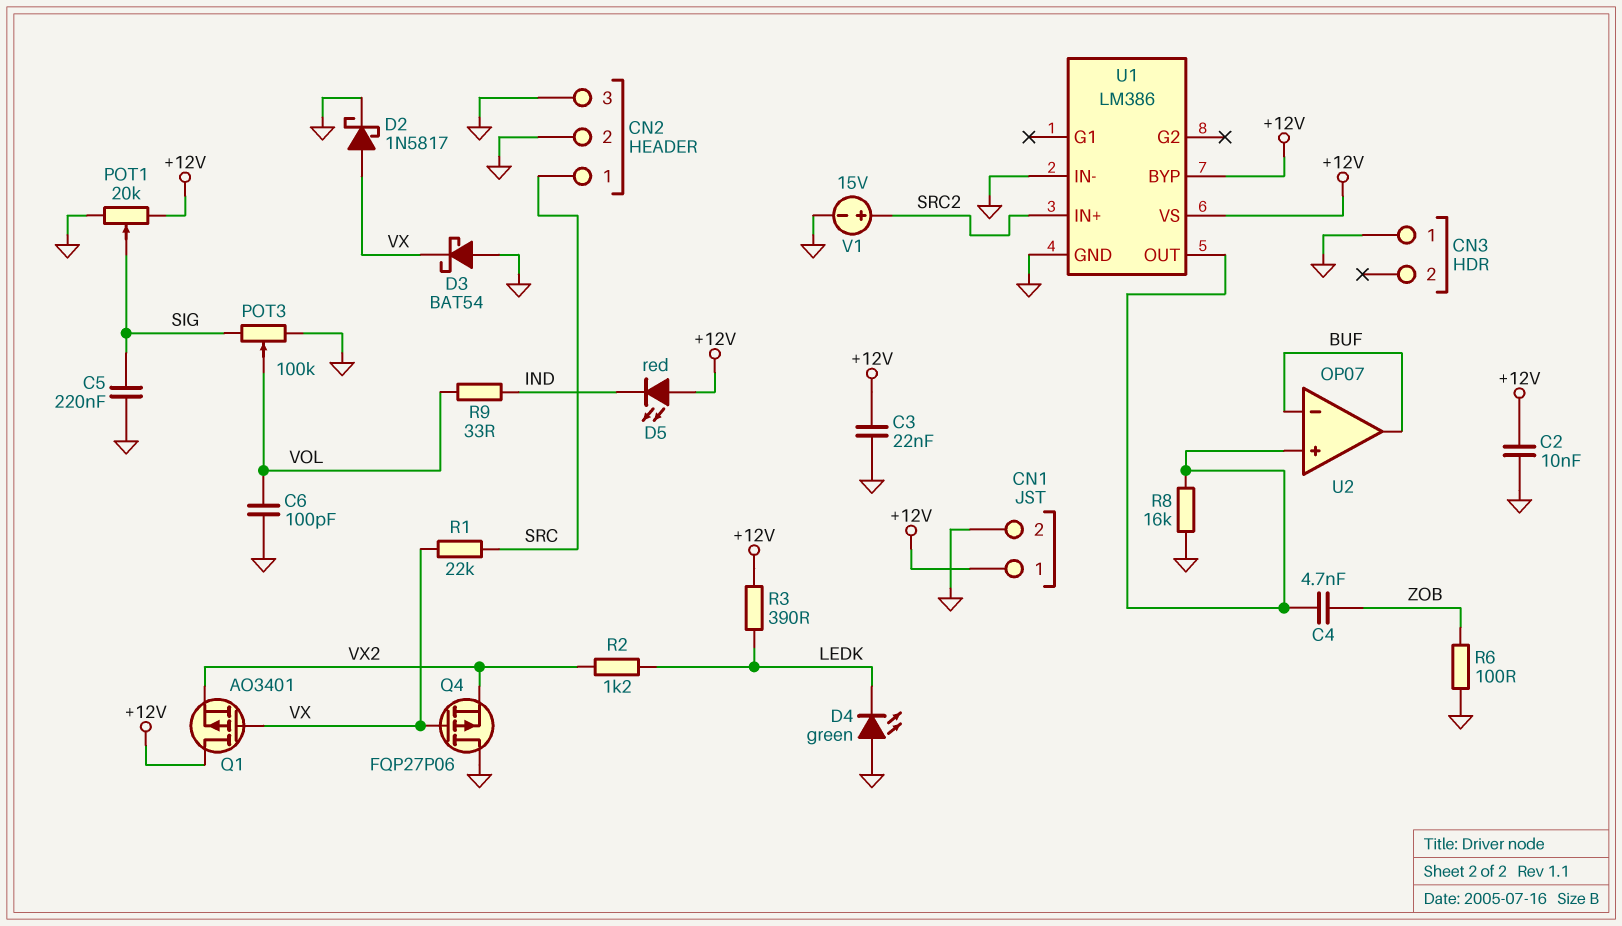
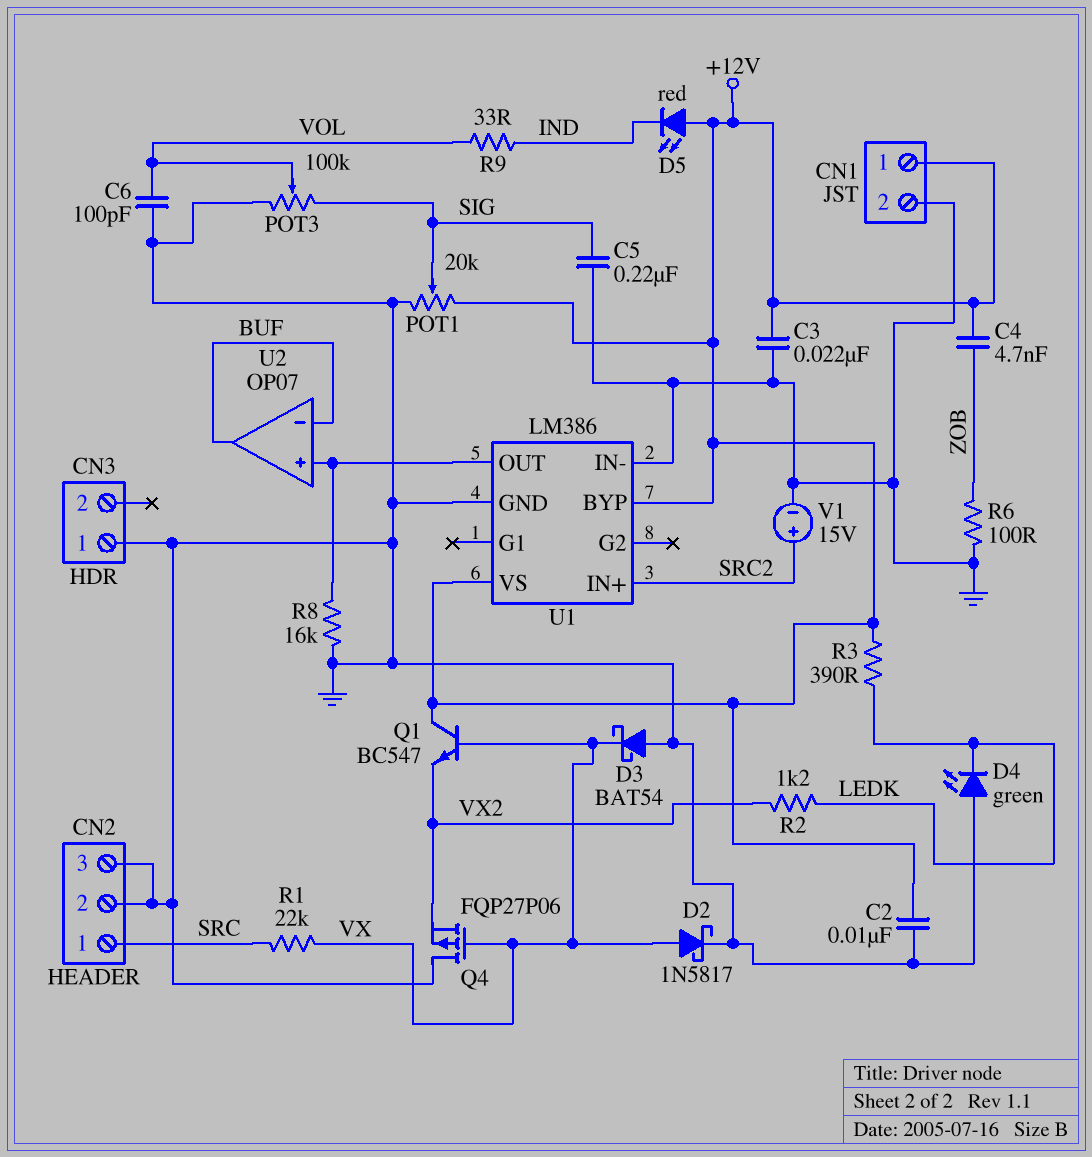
C4: 4.7nF (U1/OUT, ZOB) -> 4.7nF (+12V, ZOB)
Q1: PMOS AO3401 (G VX, D +12V, S VX2) -> NPN BC547 (B VX, C +12V, E VX2)

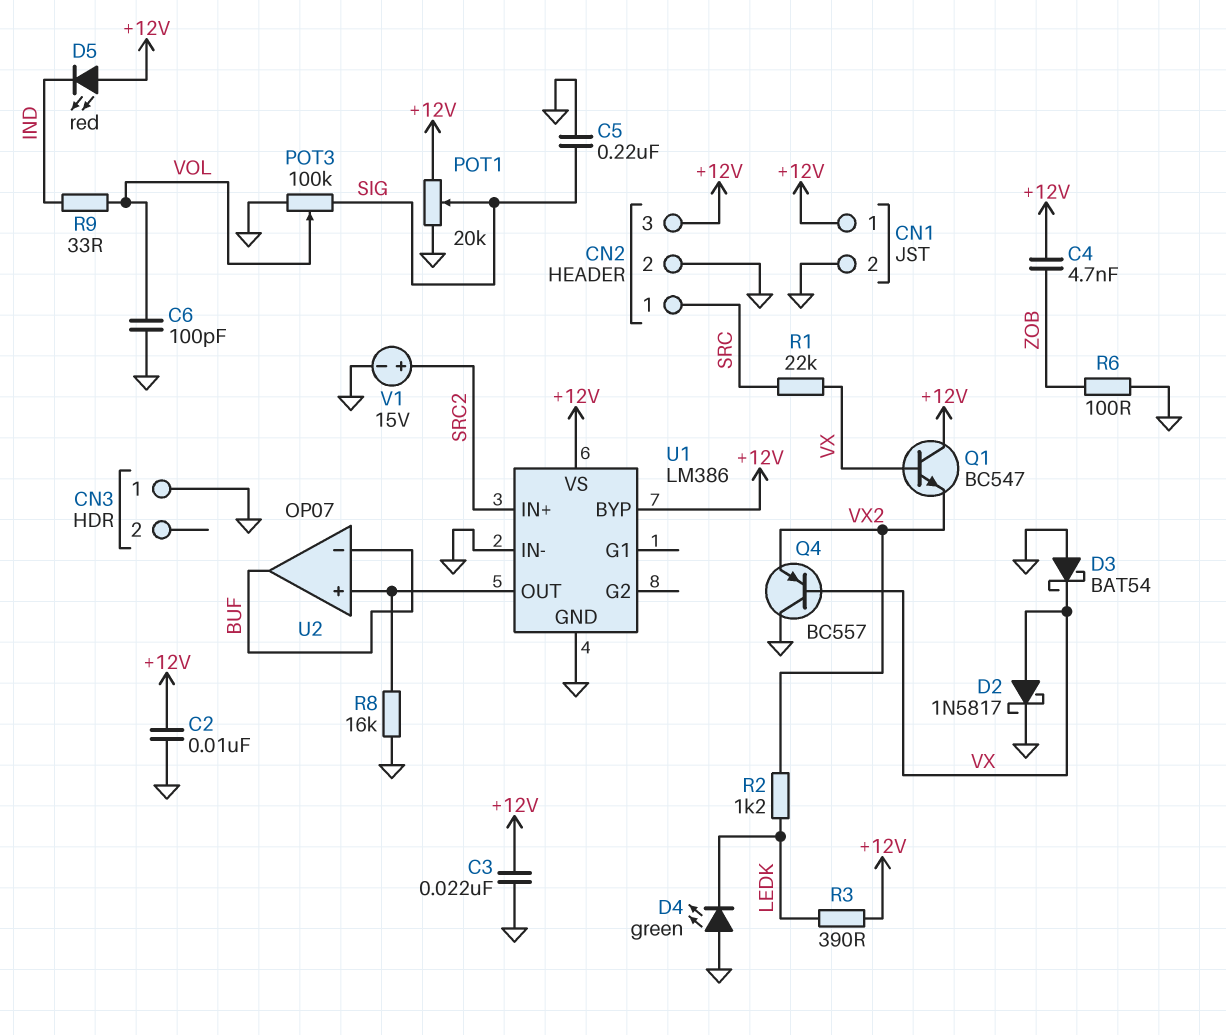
CN2 pin 3: GND -> +12V
Q4: PMOS FQP27P06 (G VX, D GND, S VX2) -> PNP BC557 (B VX, C GND, E VX2)

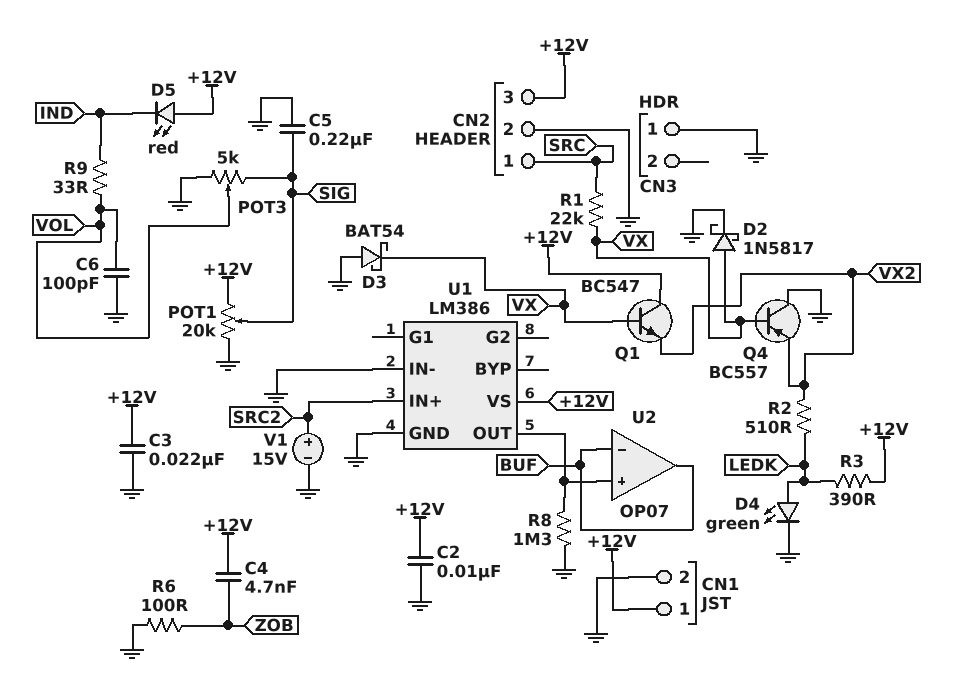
D4: LED green (A GND, K LEDK) -> LED green (A LEDK, K GND)
POT3: 100k (GND, SIG, wiper VOL) -> 5k (GND, SIG, wiper VOL)
R2: 1.2k (LEDK, VX2) -> 510 (LEDK, VX2)
R8: 16k (GND, U1/OUT) -> 1.3M (GND, U1/OUT)
U1 pin BYP: +12V -> none

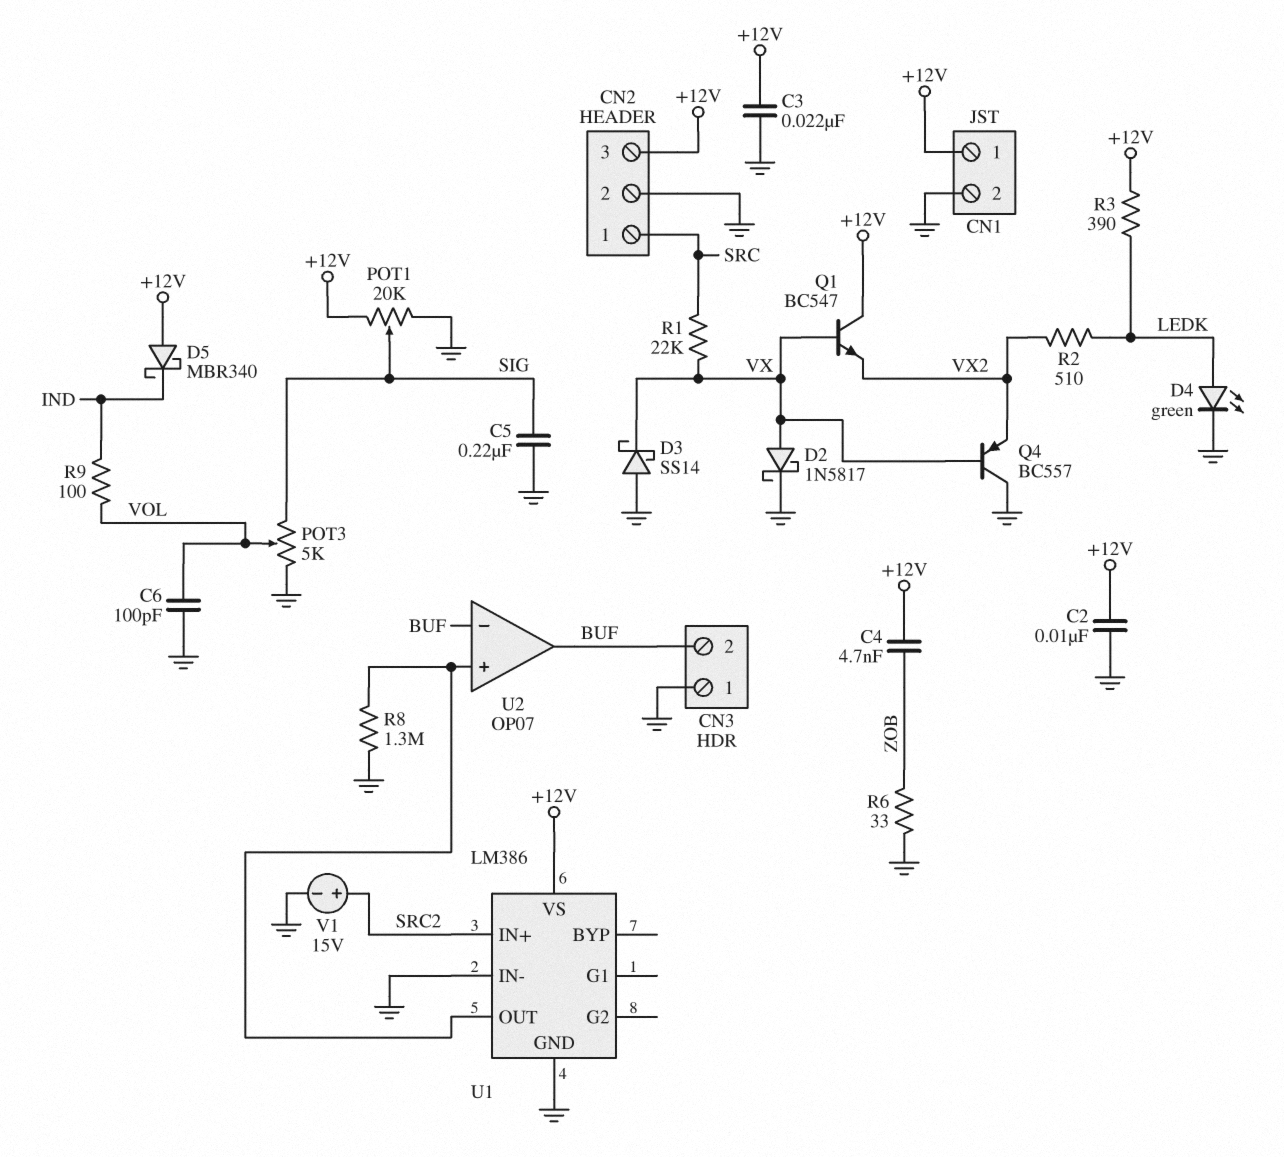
CN3 pin 2: none -> BUF
D3: schottky BAT54 (A GND, K VX) -> schottky SS14 (A GND, K VX)
D5: LED red (A +12V, K IND) -> schottky MBR340 (A +12V, K IND)
R6: 100 (GND, ZOB) -> 33 (GND, ZOB)
R9: 33 (IND, VOL) -> 100 (IND, VOL)

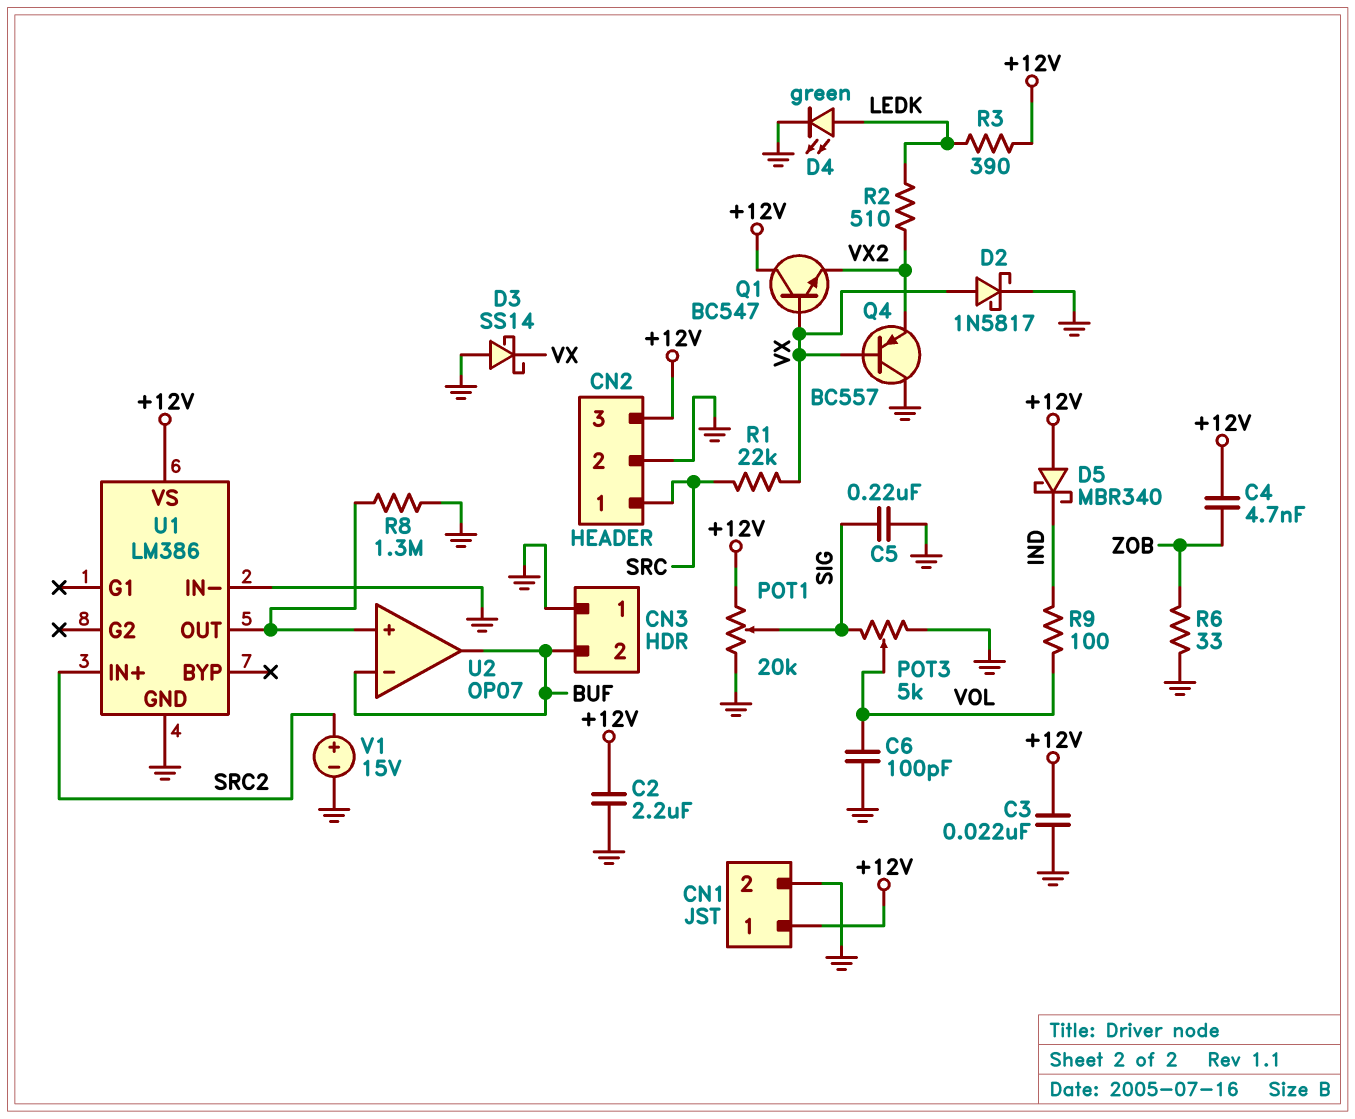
C2: 10nF (+12V, GND) -> 2.2uF (+12V, GND)

